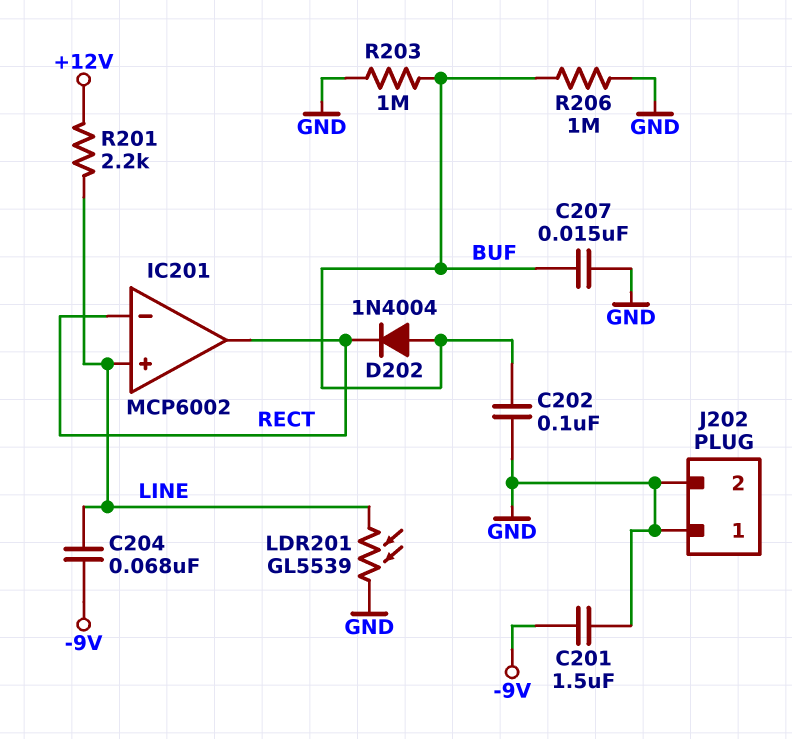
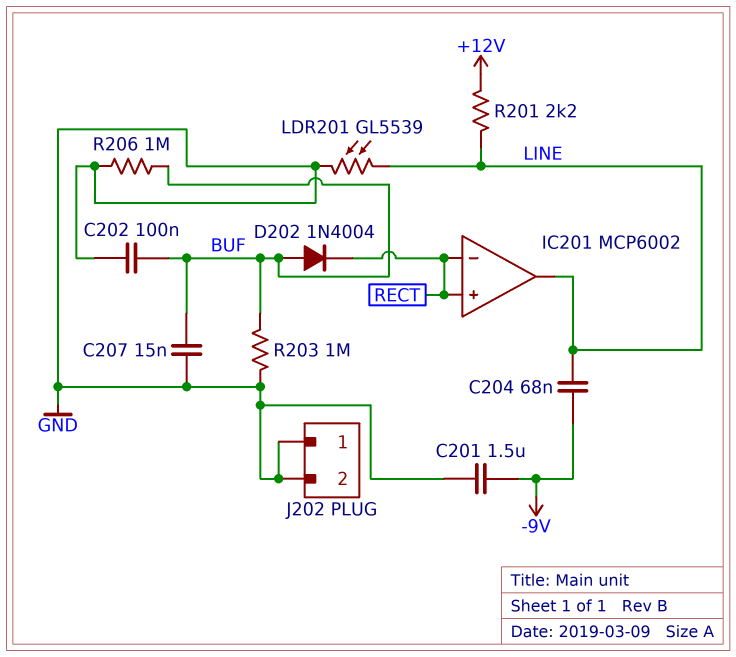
IC201 pin in+: LINE -> RECT
IC201 pin out: RECT -> LINE

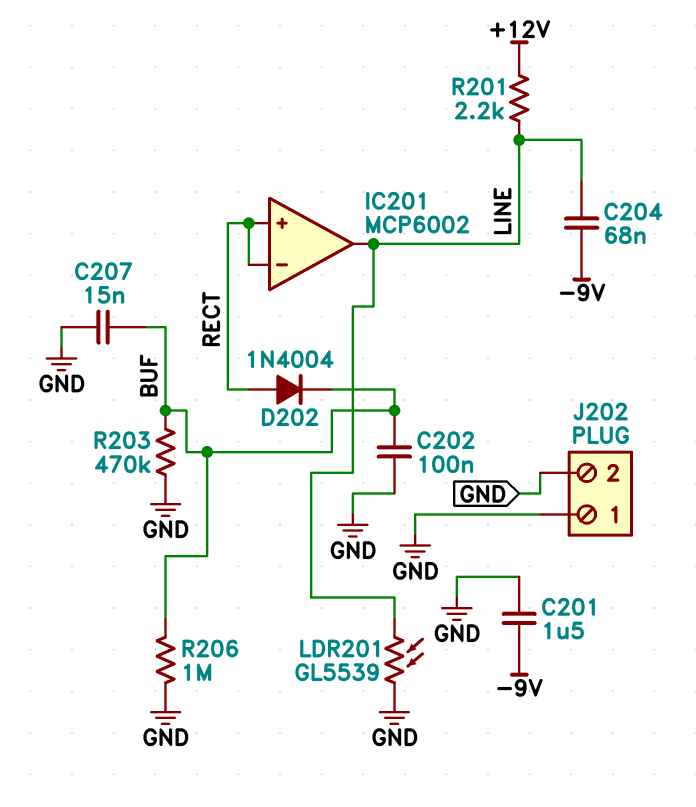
D202: diode 1N4004 (A BUF, K RECT) -> diode 1N4004 (A RECT, K BUF)
R203: 1M (BUF, GND) -> 470k (BUF, GND)

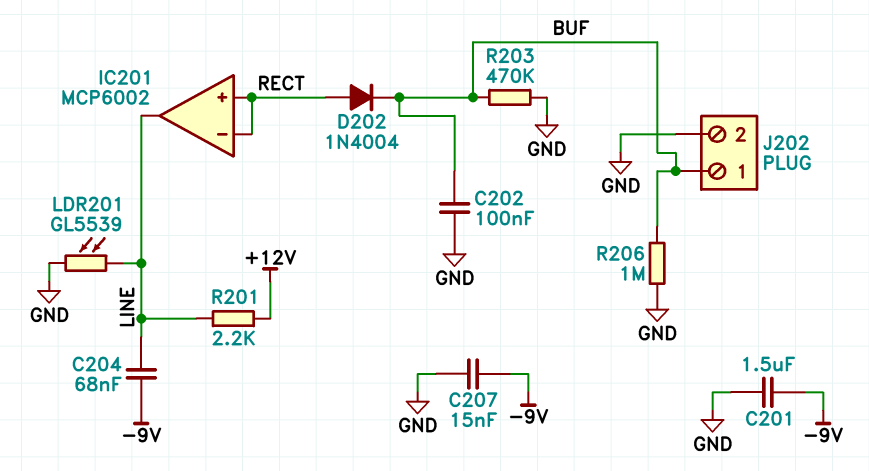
C207: 15nF (BUF, GND) -> 15nF (-9V, GND)
J202 pin 1: GND -> BUF

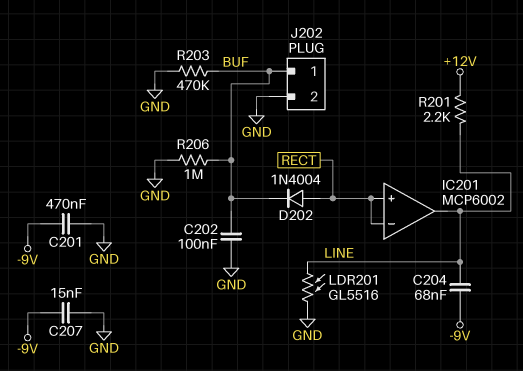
C201: 1.5uF (-9V, GND) -> 470nF (-9V, GND)
LDR201: GL5539 (GND, LINE) -> GL5516 (GND, LINE)

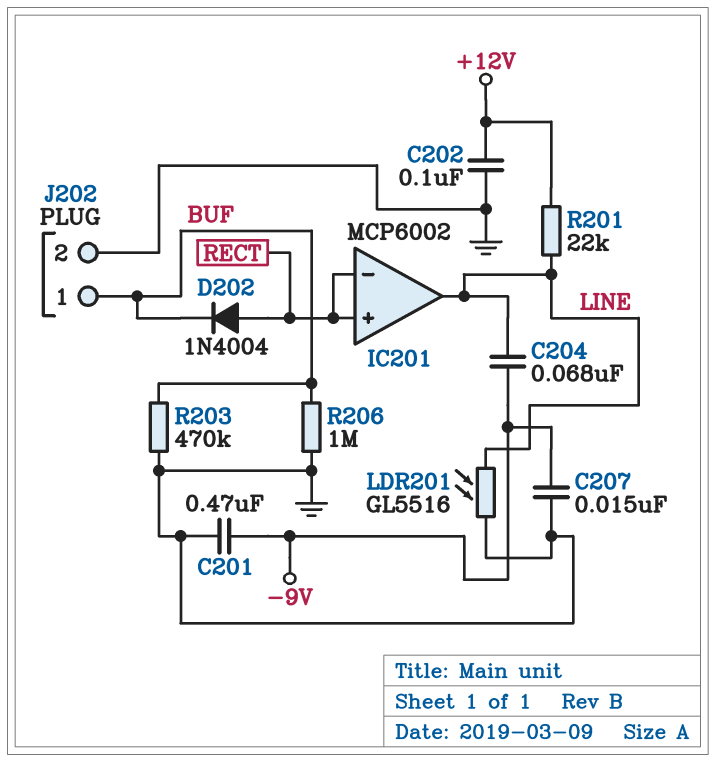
C202: 100nF (BUF, GND) -> 100nF (+12V, GND)
R201: 2.2k (+12V, LINE) -> 22k (+12V, LINE)

